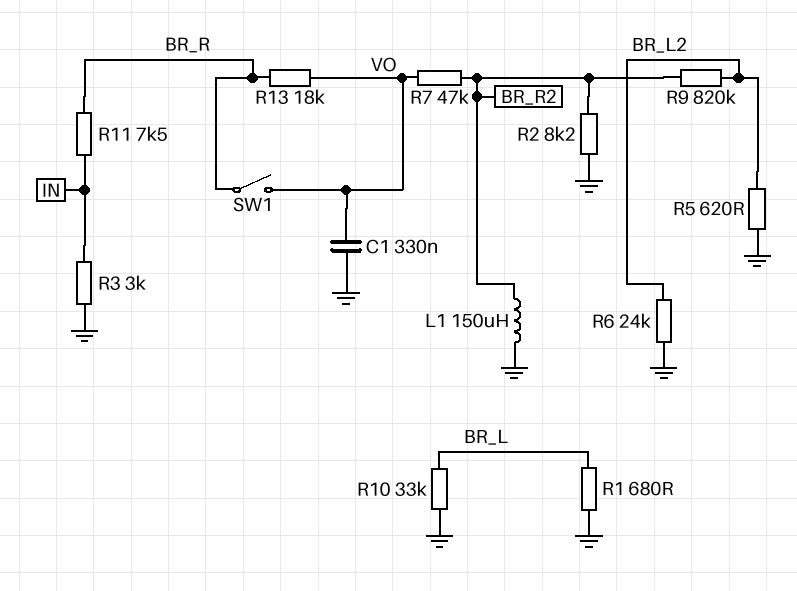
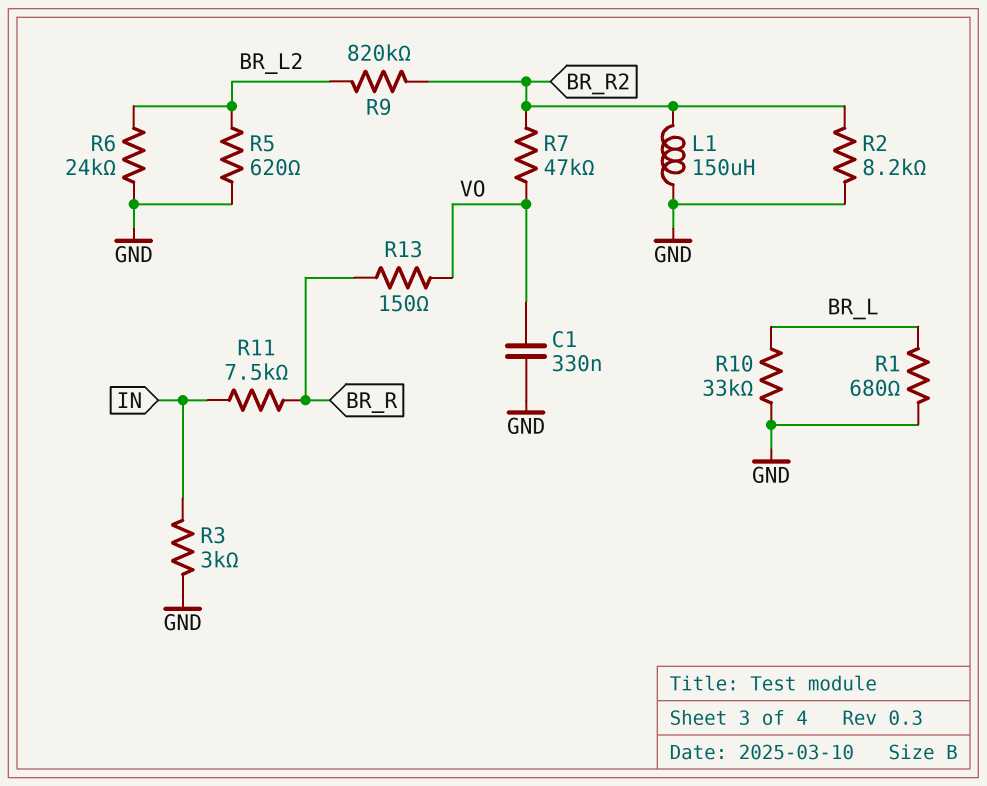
R13: 18k (BR_R, VO) -> 150 (BR_R, VO)
SW1: switch (BR_R, VO) -> none

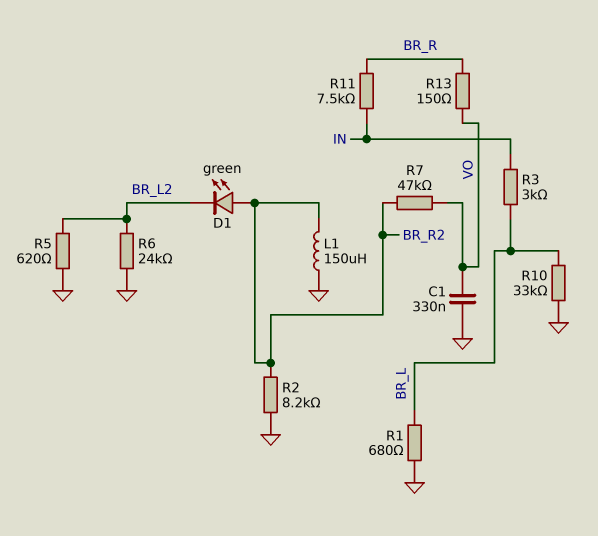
D1: none -> LED green (A BR_R2, K BR_L2)
R3: 3k (GND, IN) -> 3k (BR_L, IN)
R9: 820k (BR_L2, BR_R2) -> none

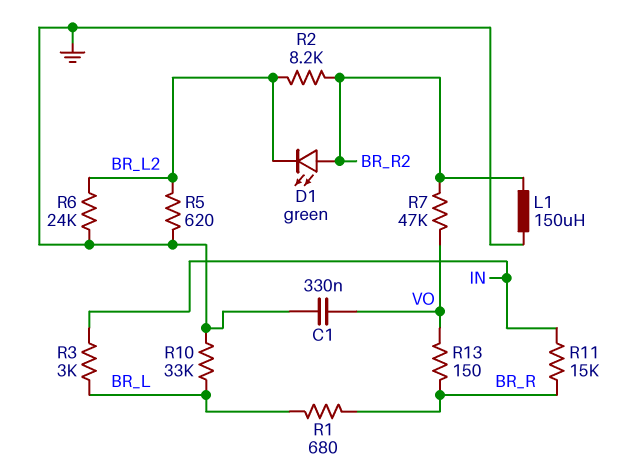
R1: 680 (BR_L, GND) -> 680 (BR_L, BR_R)
R2: 8.2k (BR_R2, GND) -> 8.2k (BR_L2, BR_R2)
R11: 7.5k (BR_R, IN) -> 15k (BR_R, IN)

